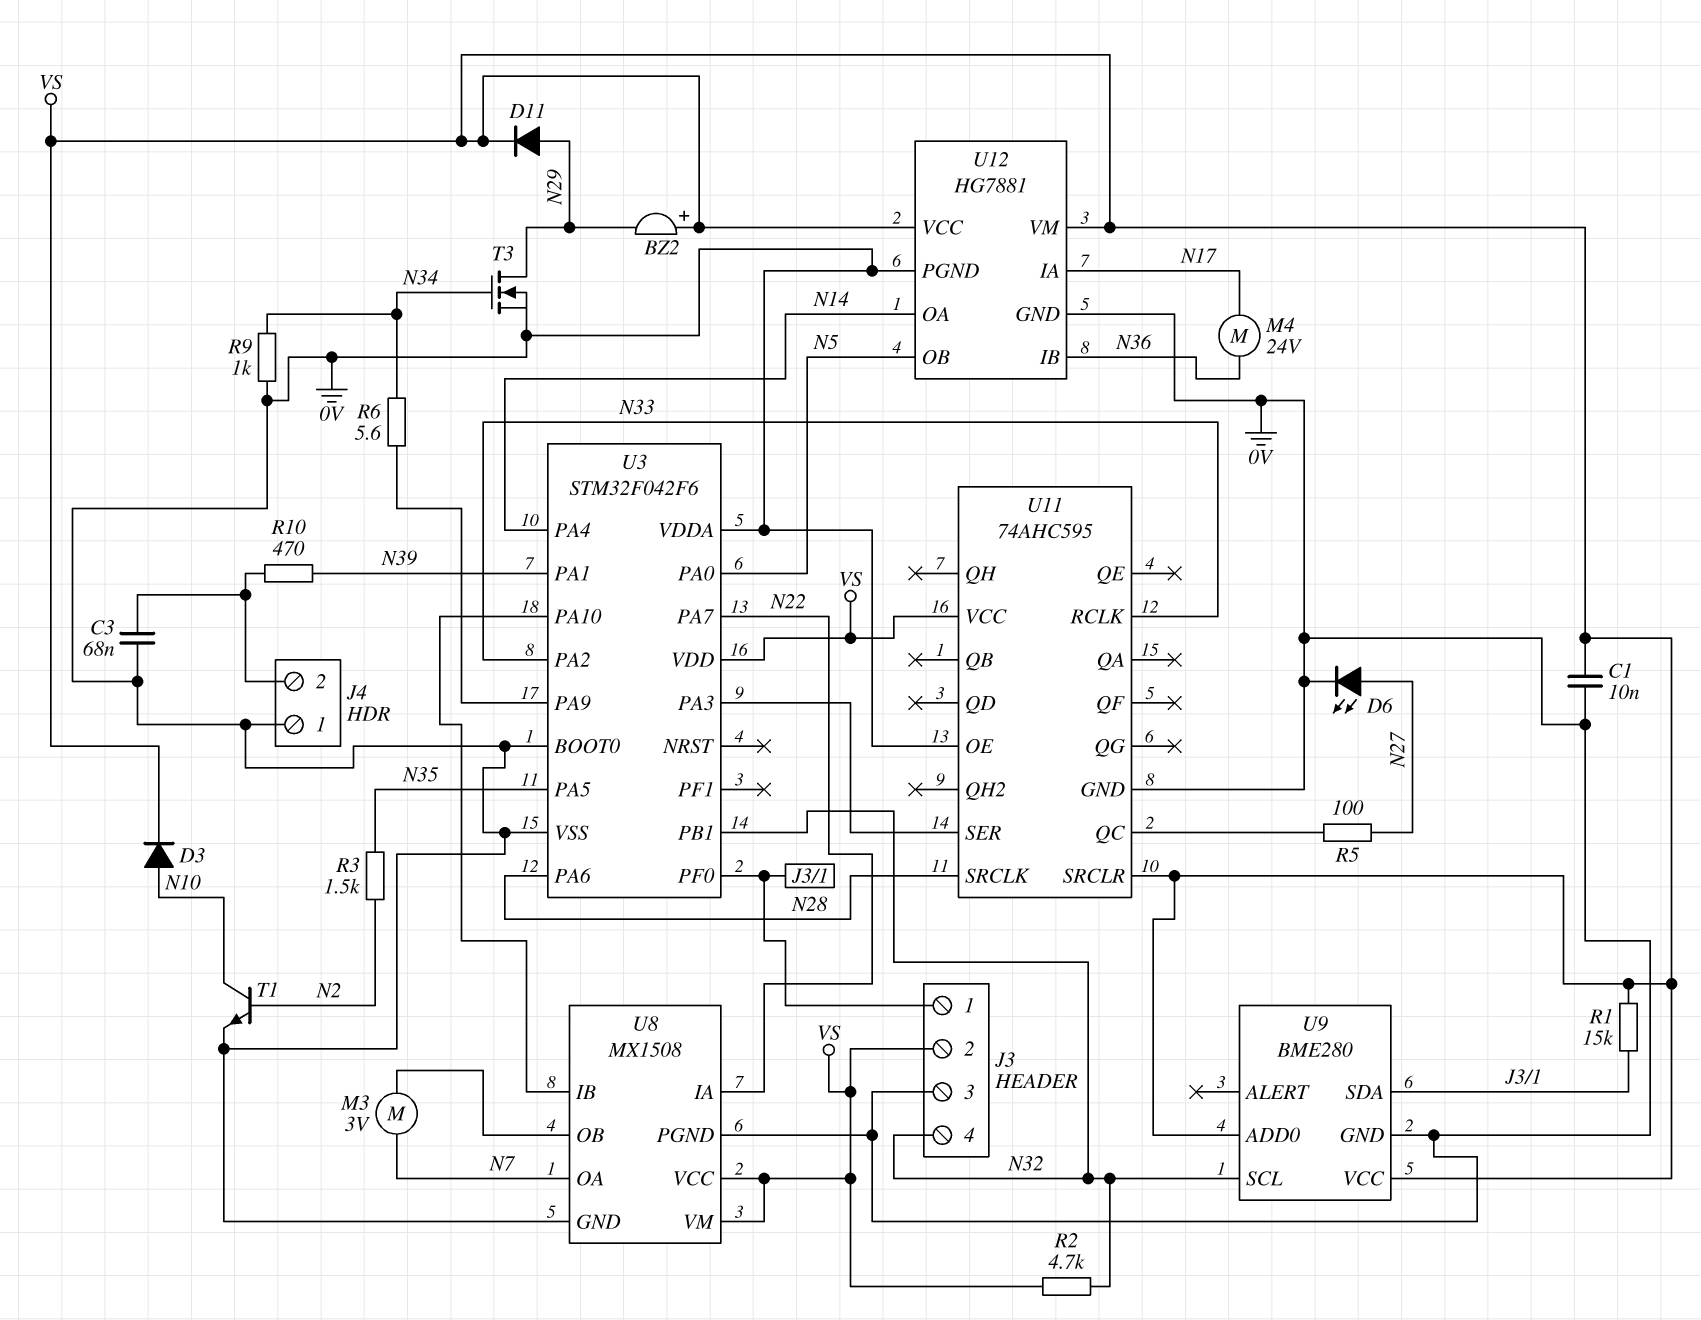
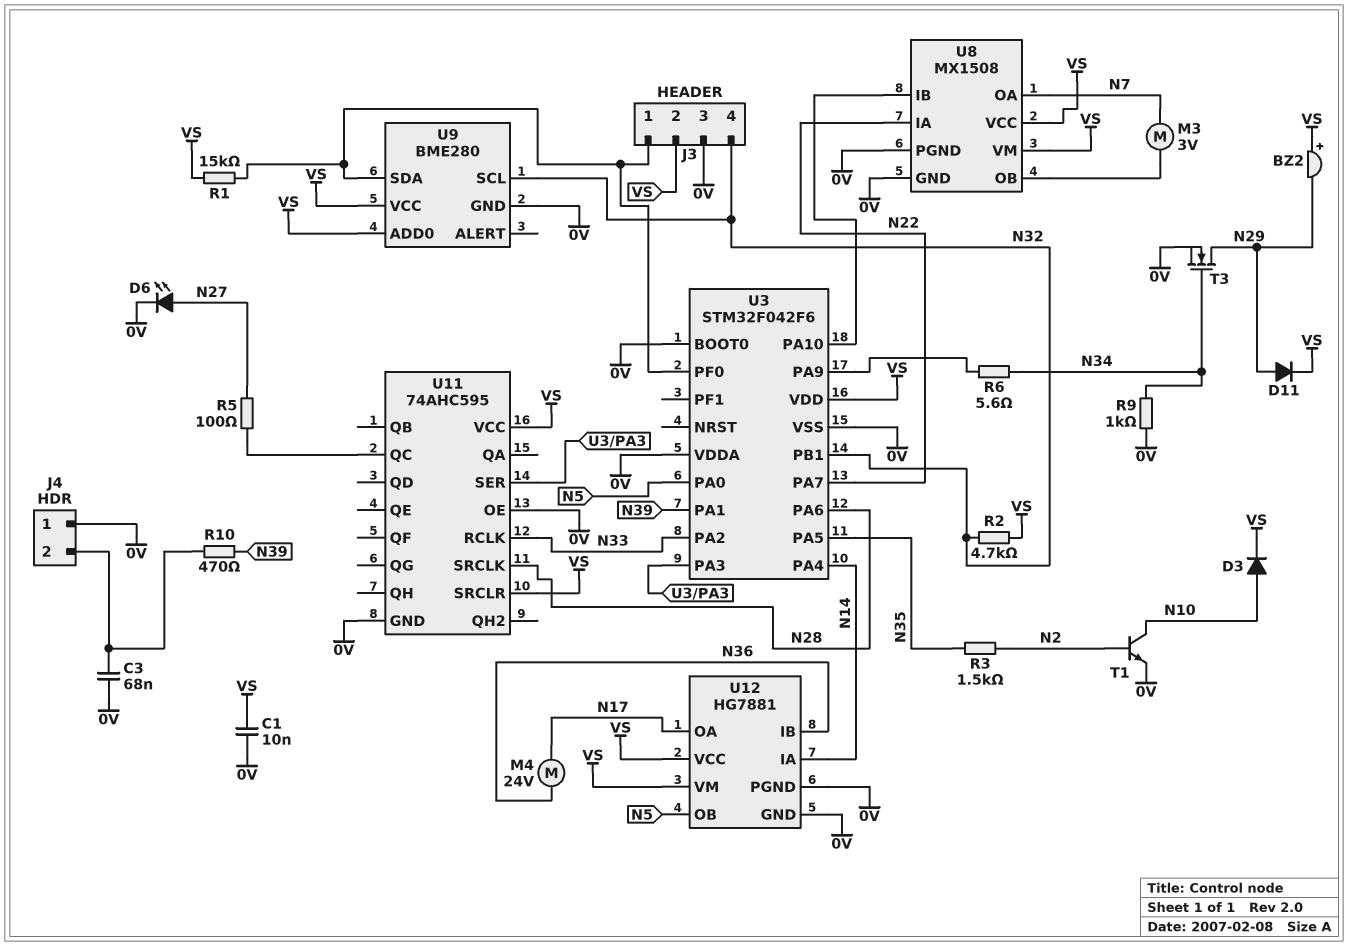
U12 pin IA: N17 -> N14
U12 pin OA: N14 -> N17

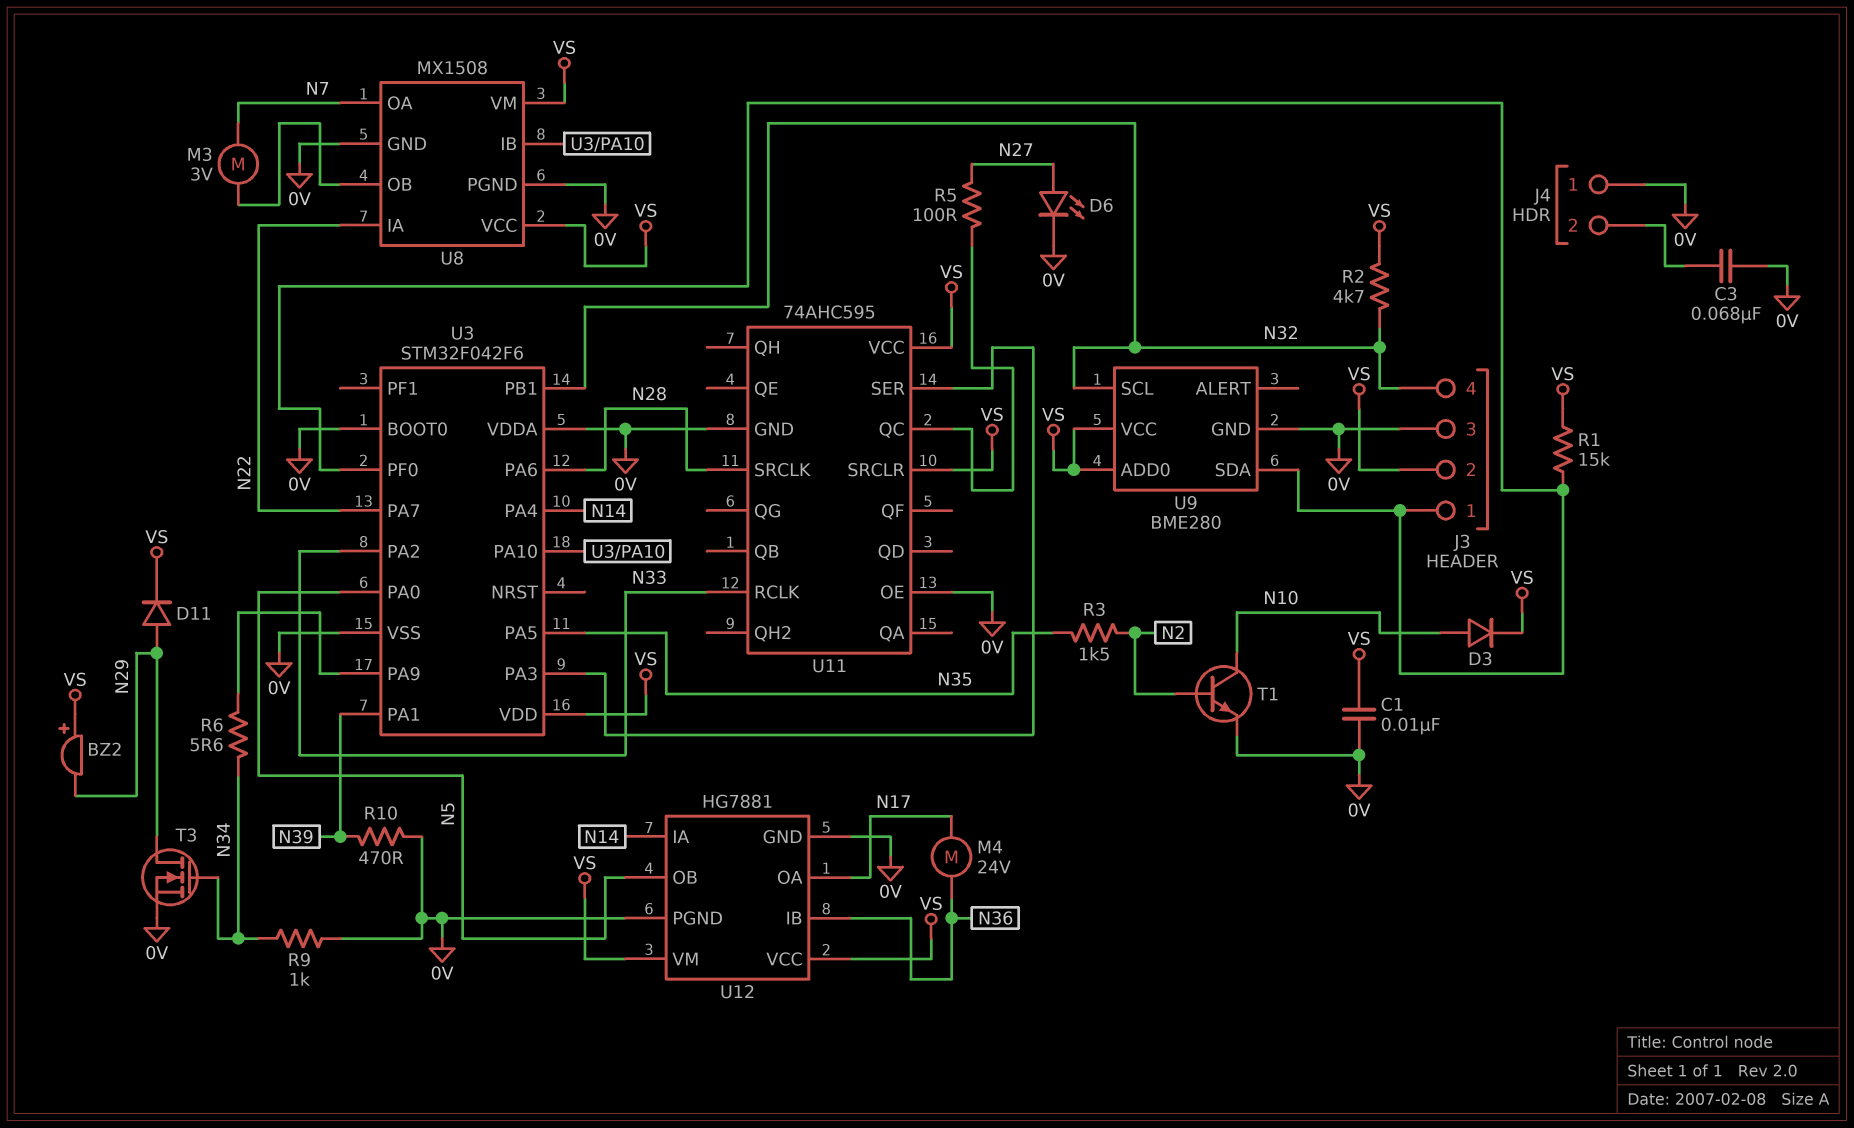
R10: 470 (J4/2, N39) -> 470 (0V, N39)

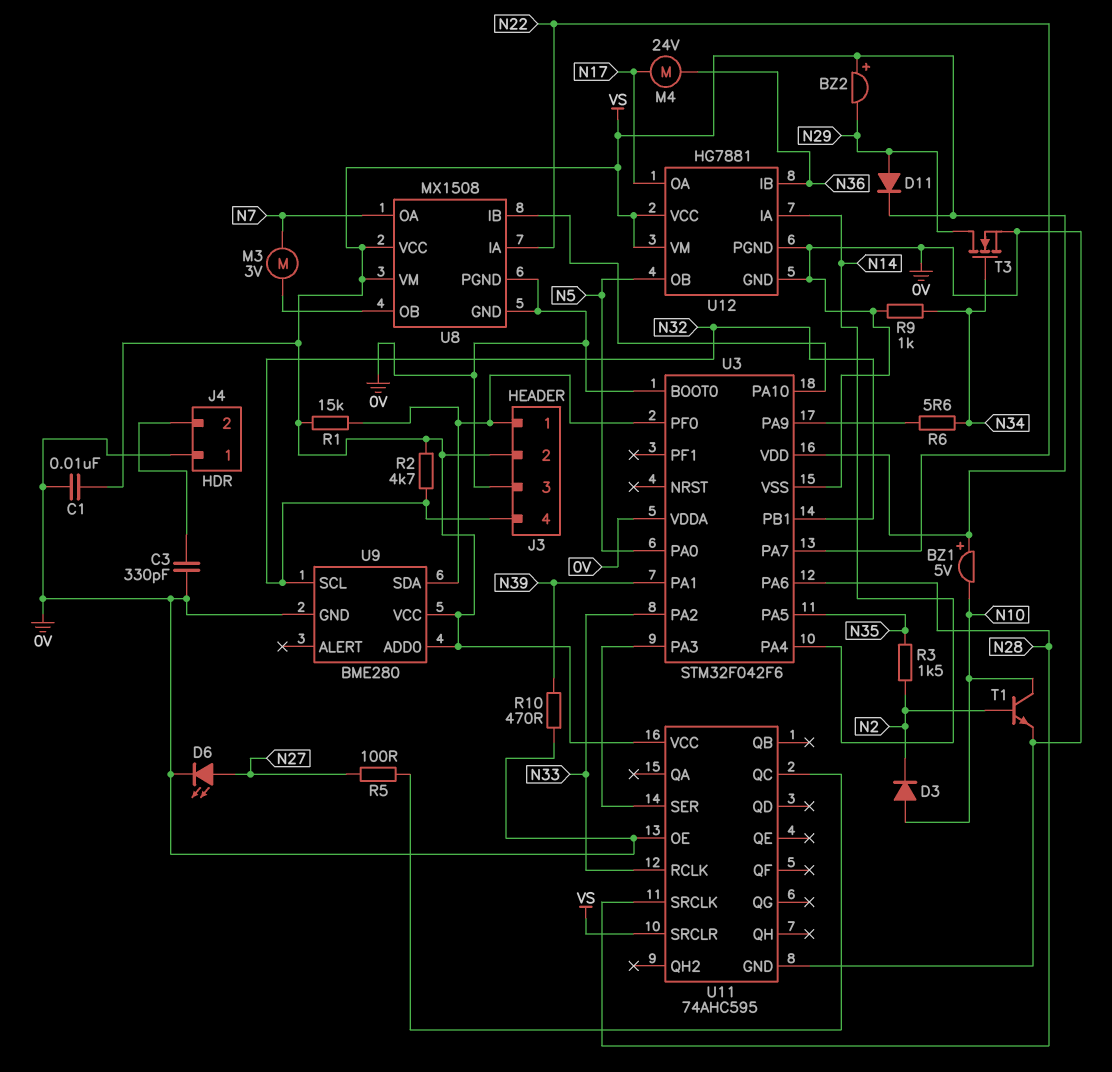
BZ1: none -> buzzer 5V (plus VS, minus N10)
C3: 68nF (0V, J4/2) -> 330pF (0V, J4/2)
D3: diode (A N10, K VS) -> diode (A N10, K N2)

